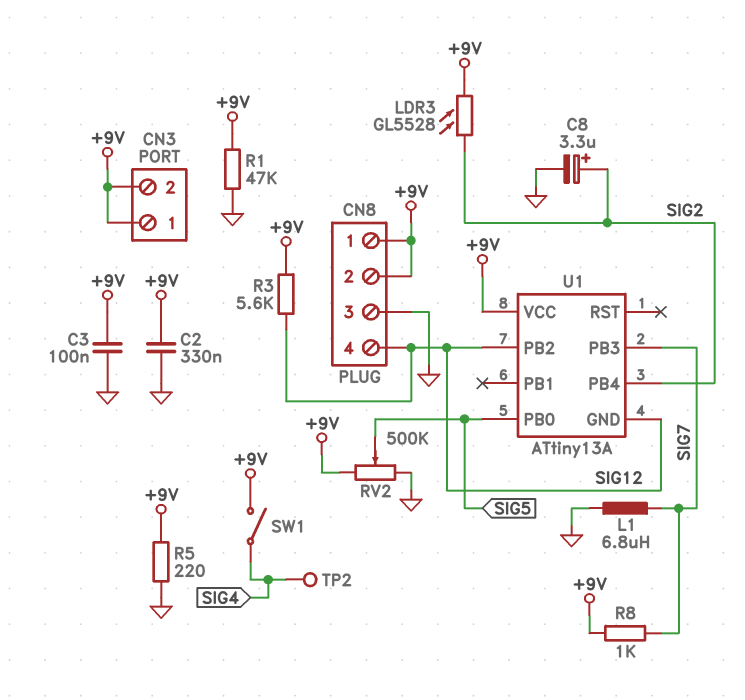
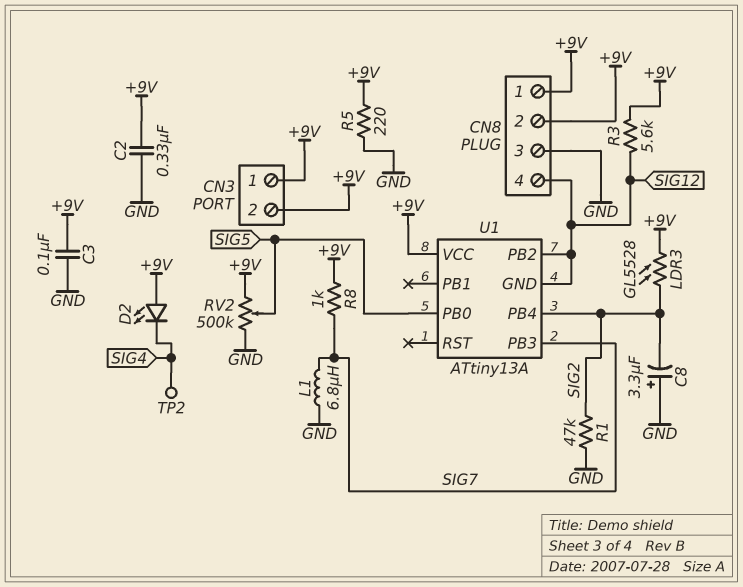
C8: 3.3uF (plus SIG2, minus GND) -> 3.3uF (plus GND, minus SIG2)
D2: none -> LED (A +9V, K SIG4)
R1: 47k (+9V, GND) -> 47k (GND, SIG2)
SW1: switch (+9V, SIG4) -> none

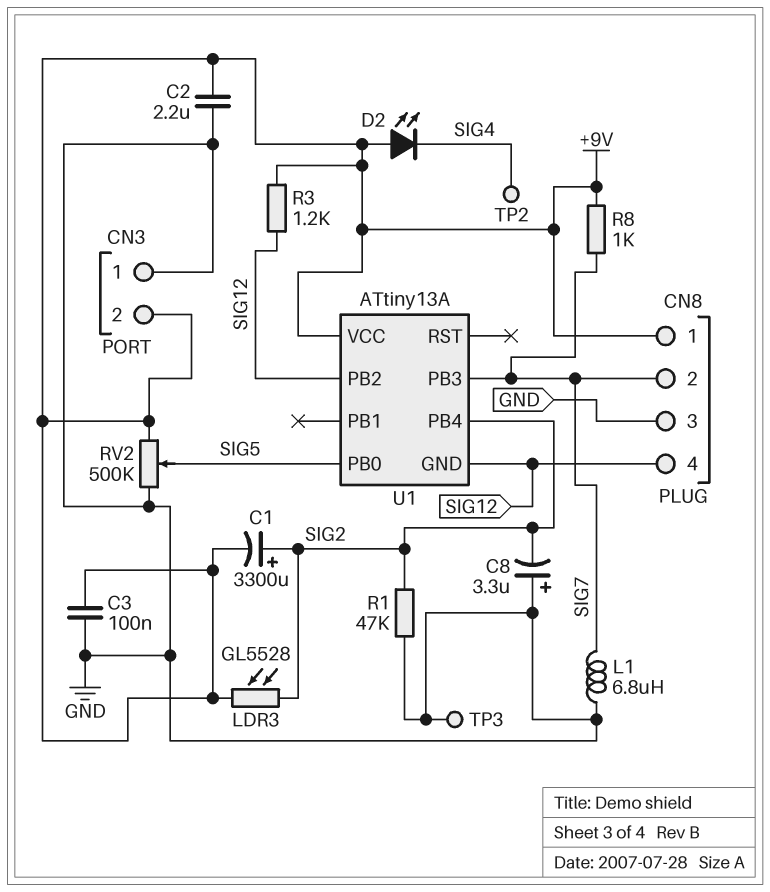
C1: none -> 3300uF (plus SIG2, minus +9V)
C2: 330nF (+9V, GND) -> 2.2uF (+9V, GND)
CN3 pin 1: +9V -> GND
CN8 pin 2: +9V -> SIG7
R3: 5.6k (+9V, SIG12) -> 1.2k (+9V, SIG12)
R5: 220 (+9V, GND) -> none
TP3: none -> test point (GND)

